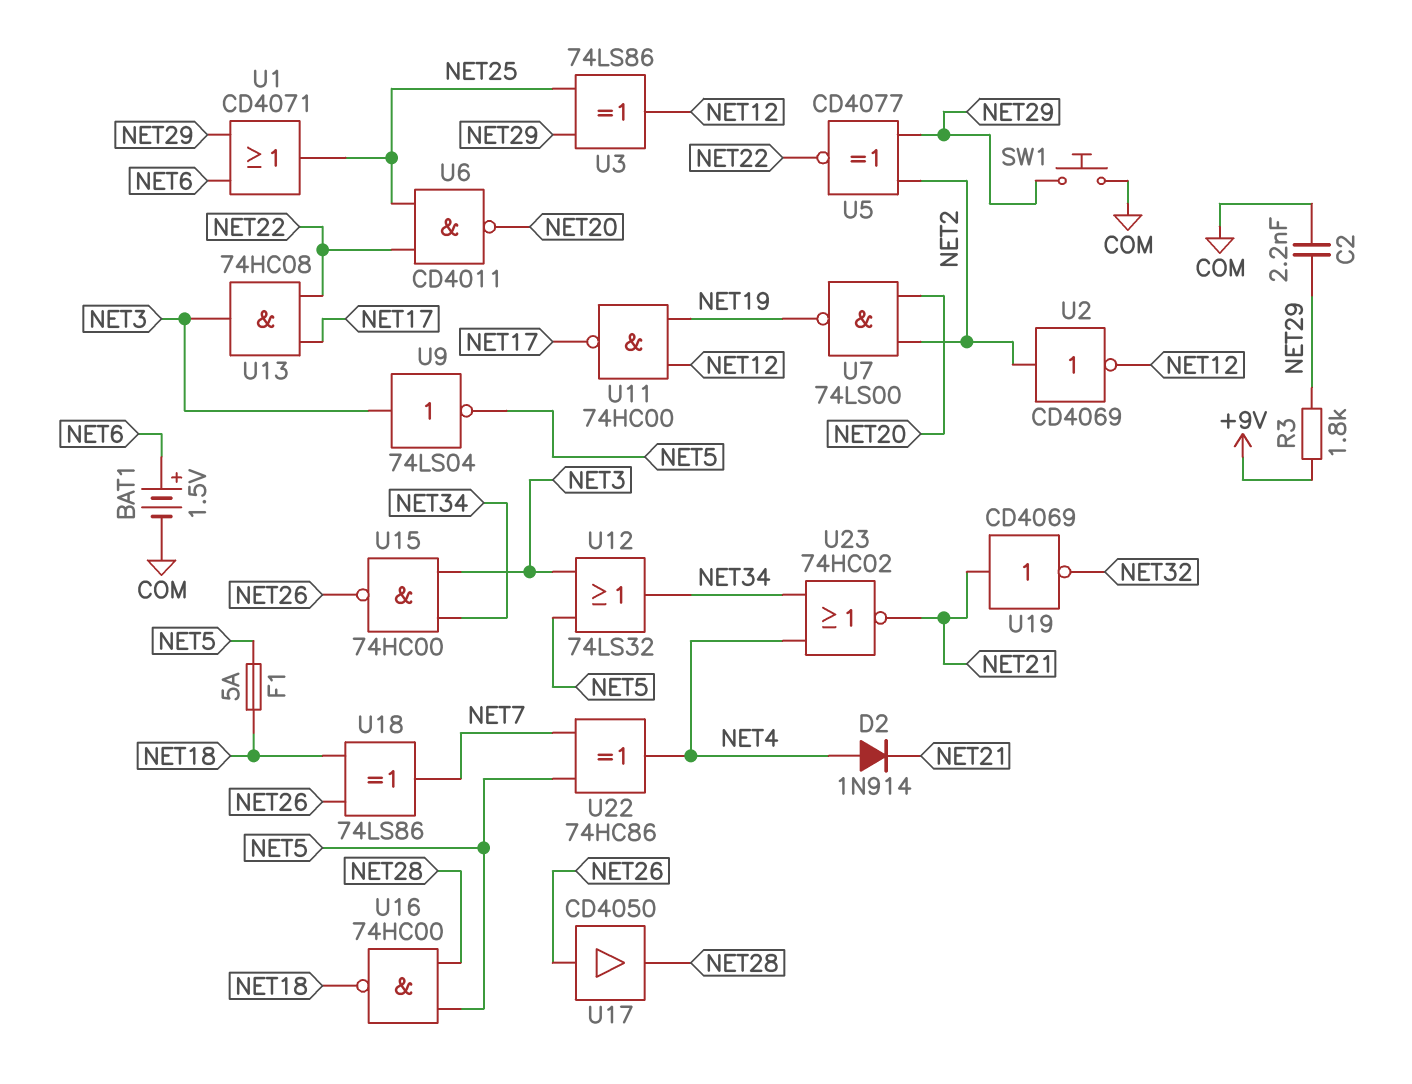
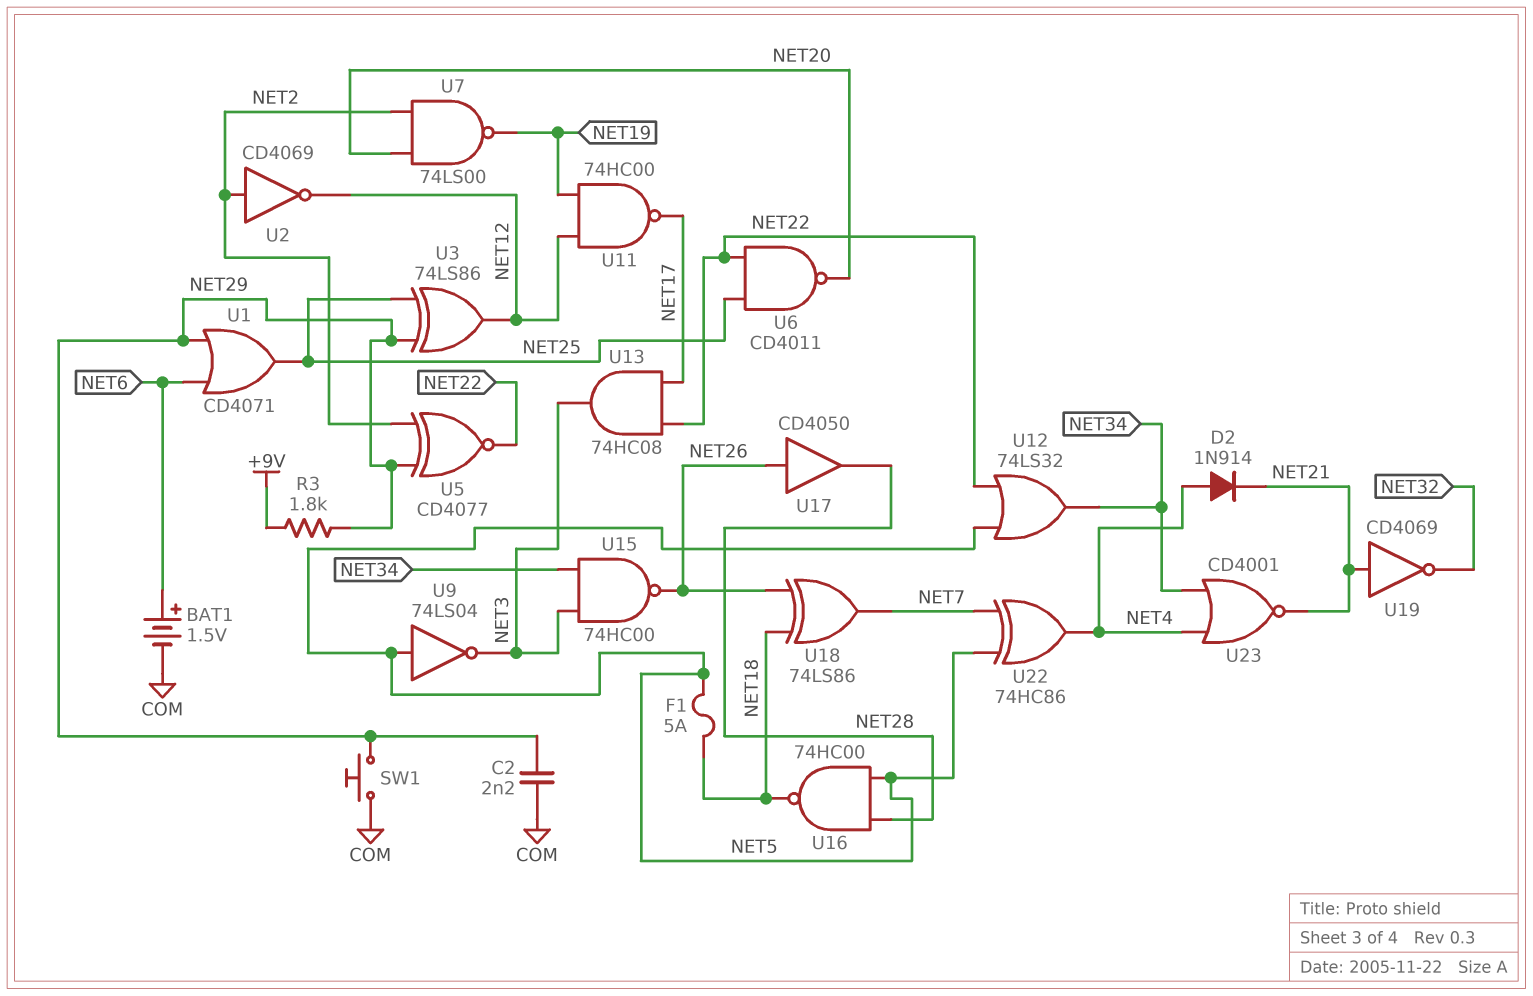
U9: NOT 74LS04 (in NET3, out NET5) -> NOT 74LS04 (in NET5, out NET3)
U12: OR 74LS32 (in NET3, in NET5, out NET34) -> OR 74LS32 (in NET5, in NET22, out NET34)
U23: NOR 74HC02 (in NET4, in NET34, out NET21) -> NOR CD4001 (in NET4, in NET34, out NET21)

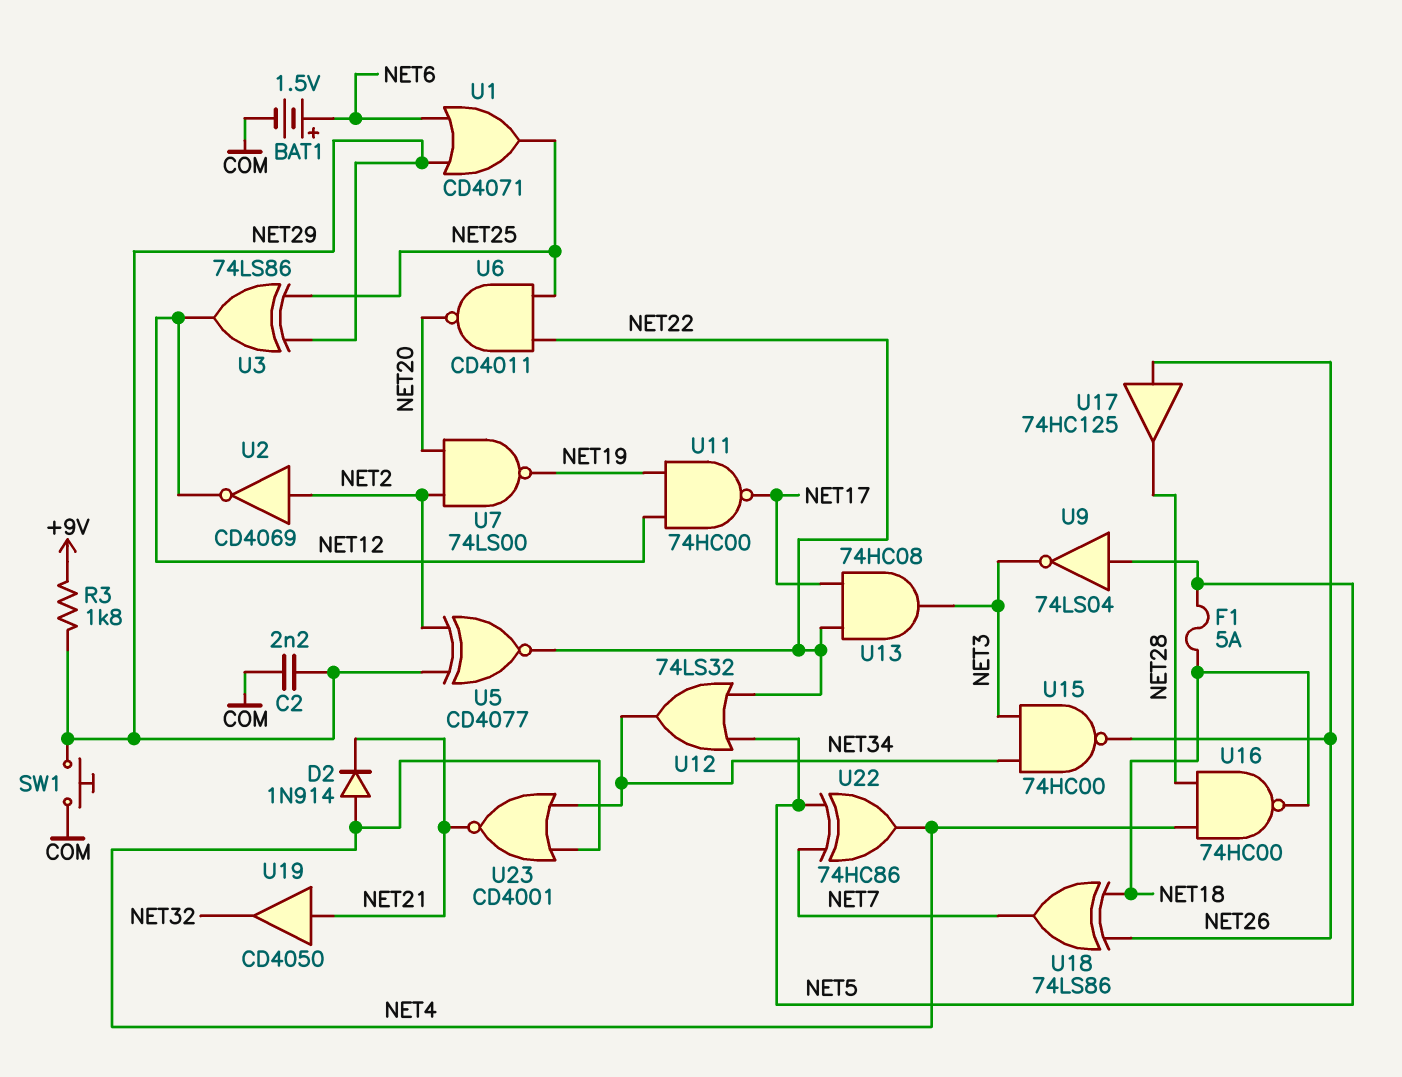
U16: NAND 74HC00 (in NET5, in NET28, out NET18) -> NAND 74HC00 (in NET4, in NET28, out NET18)
U17: buffer CD4050 (in NET26, out NET28) -> buffer 74HC125 (in NET26, out NET28)
U19: NOT CD4069 (in NET21, out NET32) -> buffer CD4050 (in NET21, out NET32)

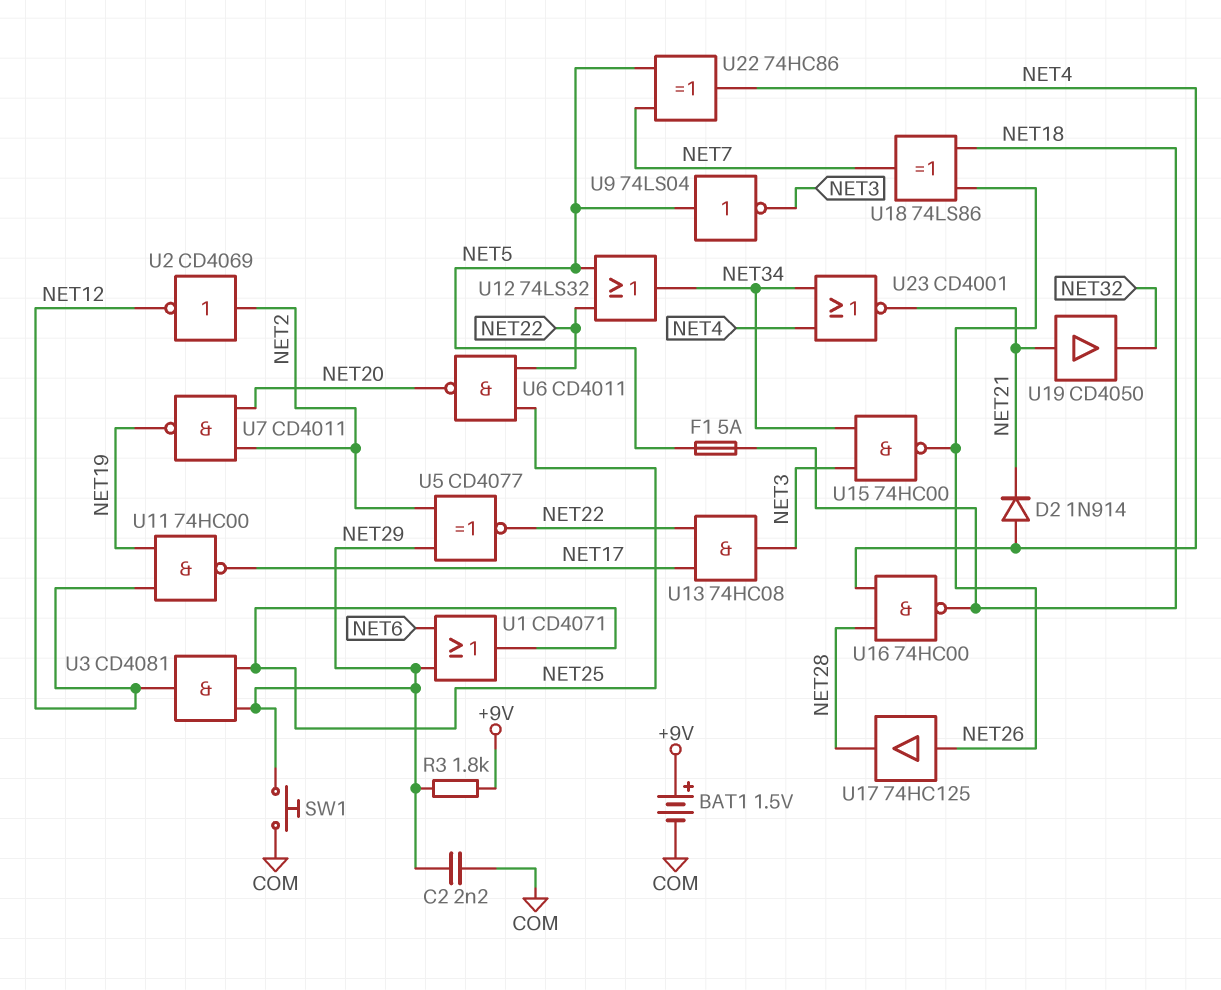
BAT1: 1.5V (plus NET6, minus COM) -> 1.5V (plus +9V, minus COM)
U3: XOR 74LS86 (in NET25, in NET29, out NET12) -> AND CD4081 (in NET25, in NET29, out NET12)
U7: NAND 74LS00 (in NET2, in NET20, out NET19) -> NAND CD4011 (in NET2, in NET20, out NET19)

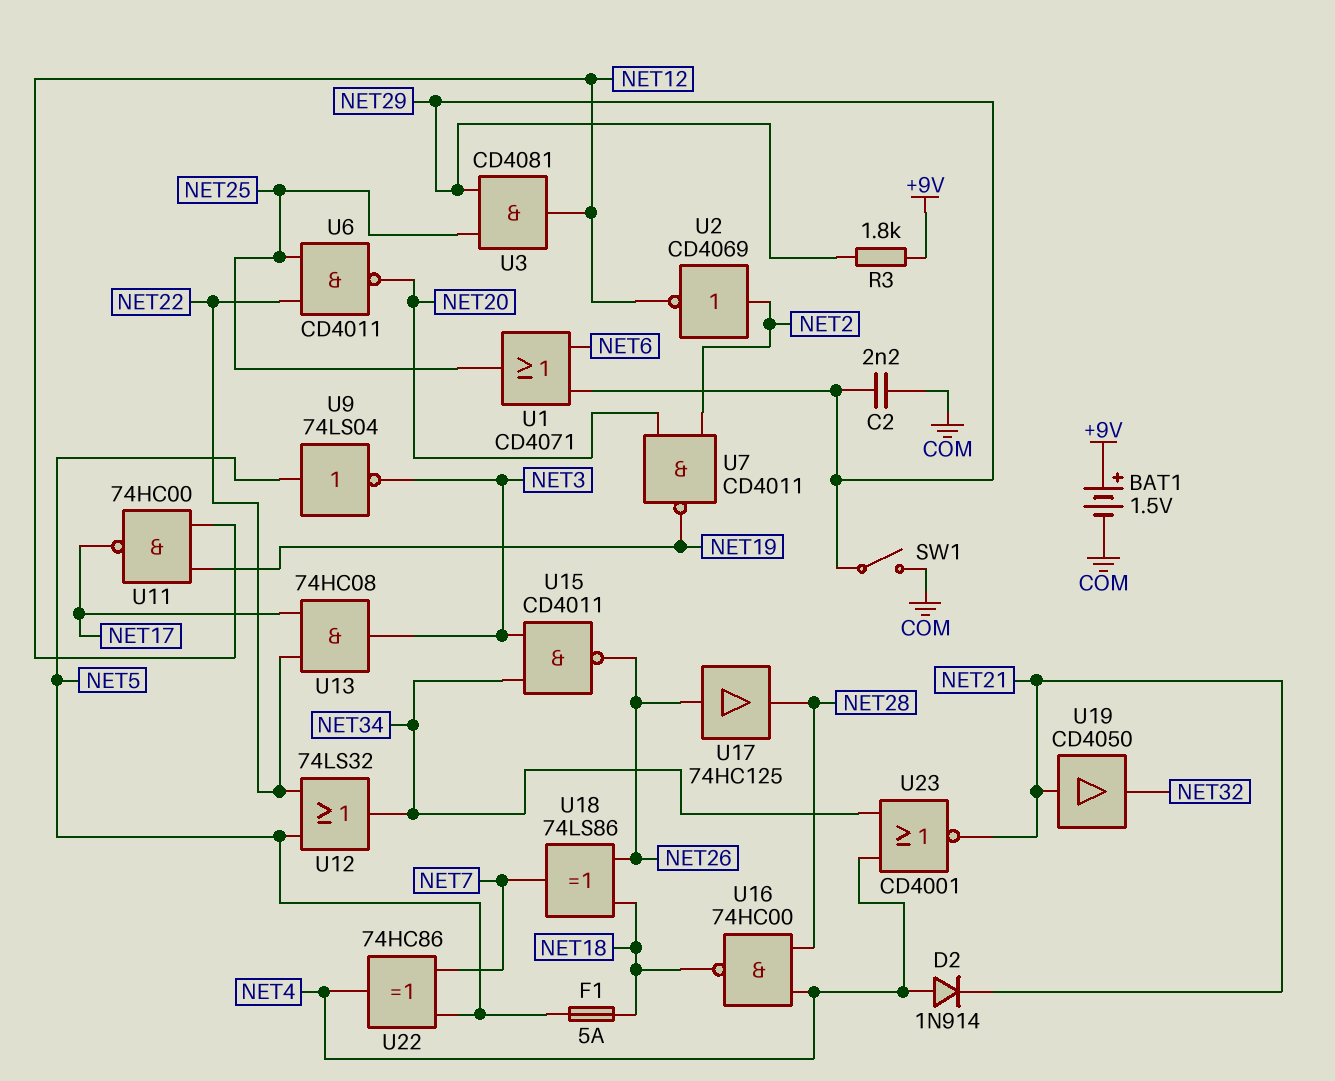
SW1: button (COM, NET29) -> switch (COM, NET29)
U5: XNOR CD4077 (in NET2, in NET29, out NET22) -> none
U15: NAND 74HC00 (in NET3, in NET34, out NET26) -> NAND CD4011 (in NET3, in NET34, out NET26)

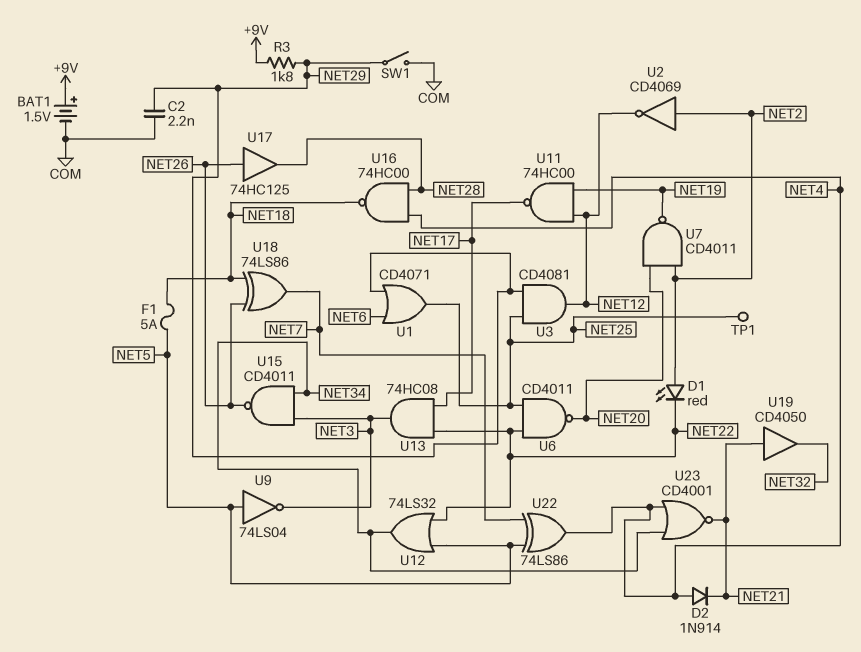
D1: none -> LED red (A NET2, K NET22)
TP1: none -> test point (NET25)
U22: XOR 74HC86 (in NET5, in NET7, out NET4) -> XOR 74LS86 (in NET5, in NET7, out NET4)

